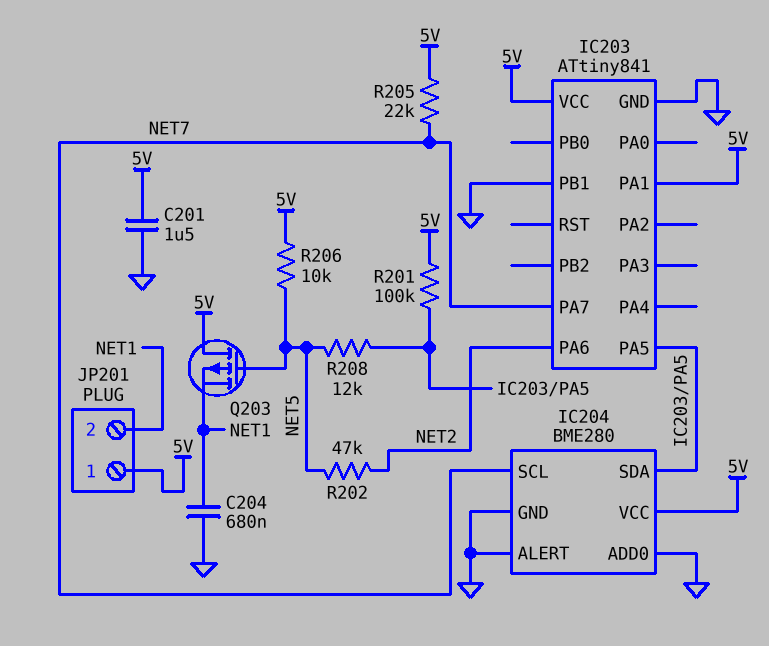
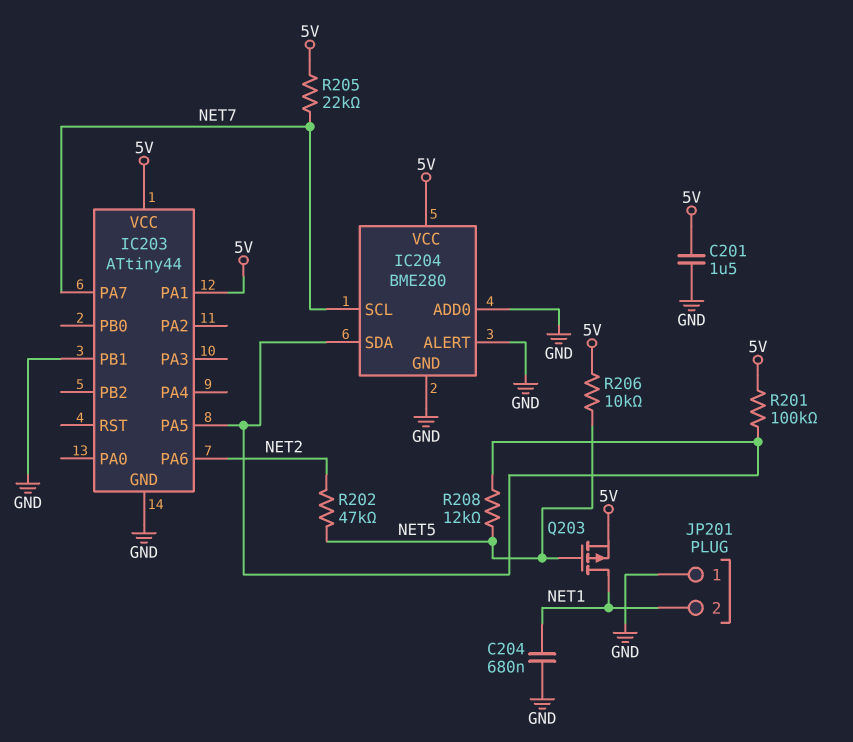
IC203: ATtiny841 -> ATtiny44
JP201 pin 1: 5V -> GND
Q203: PMOS (G NET5, D 5V, S NET1) -> PMOS (G NET5, D NET1, S 5V)

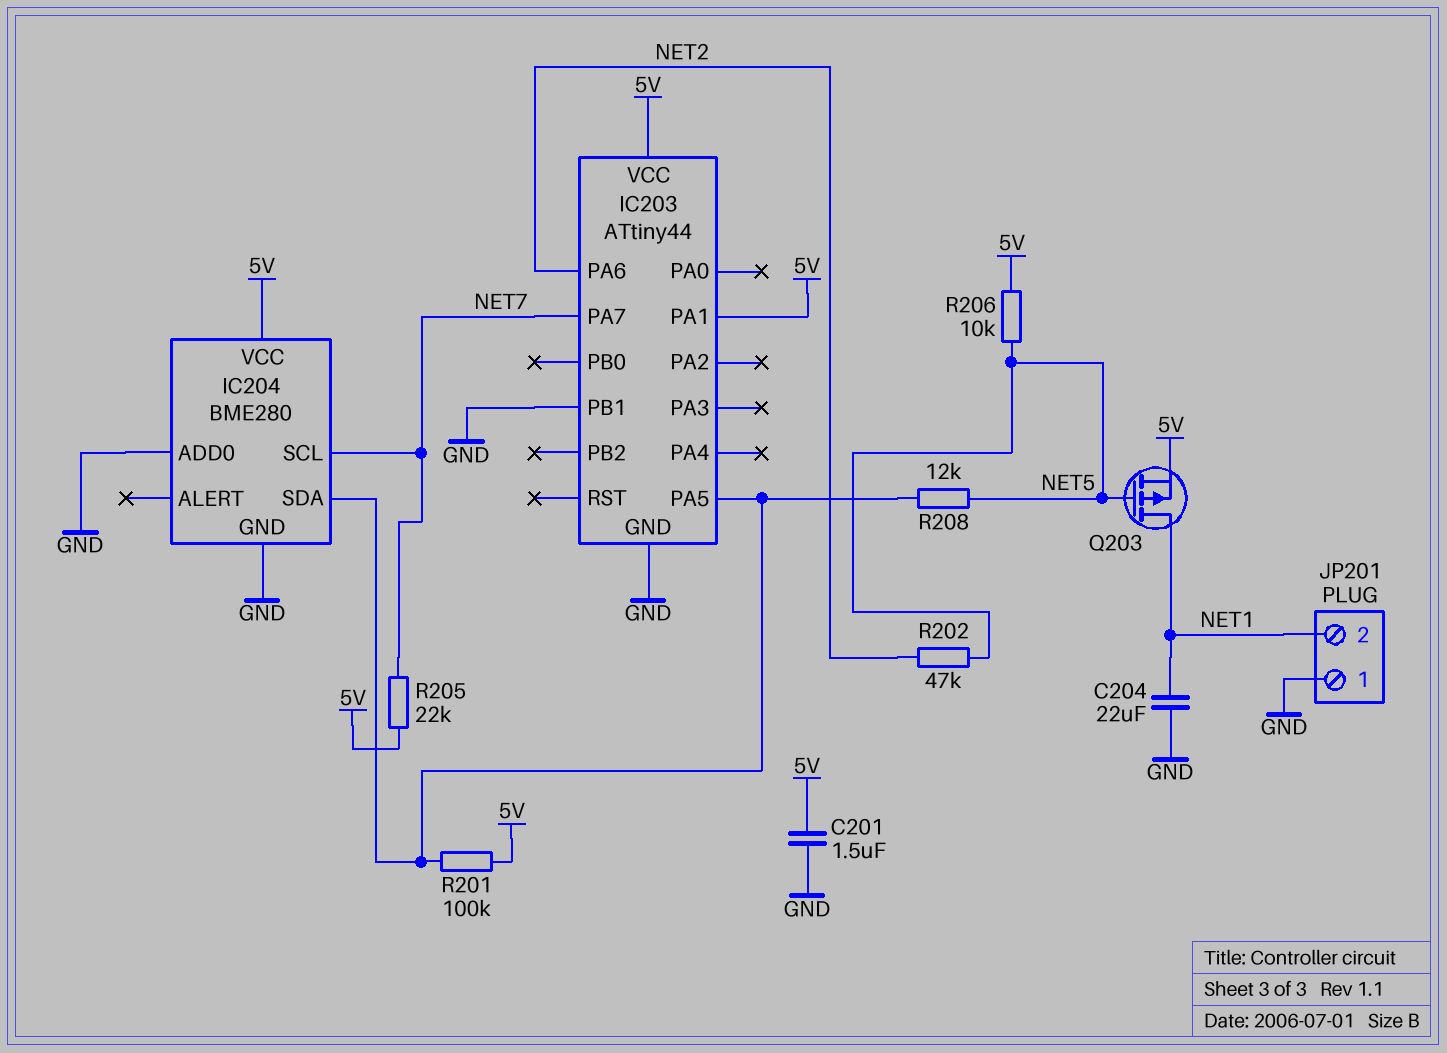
C204: 680nF (GND, NET1) -> 22uF (GND, NET1)
IC204 pin ALERT: GND -> none

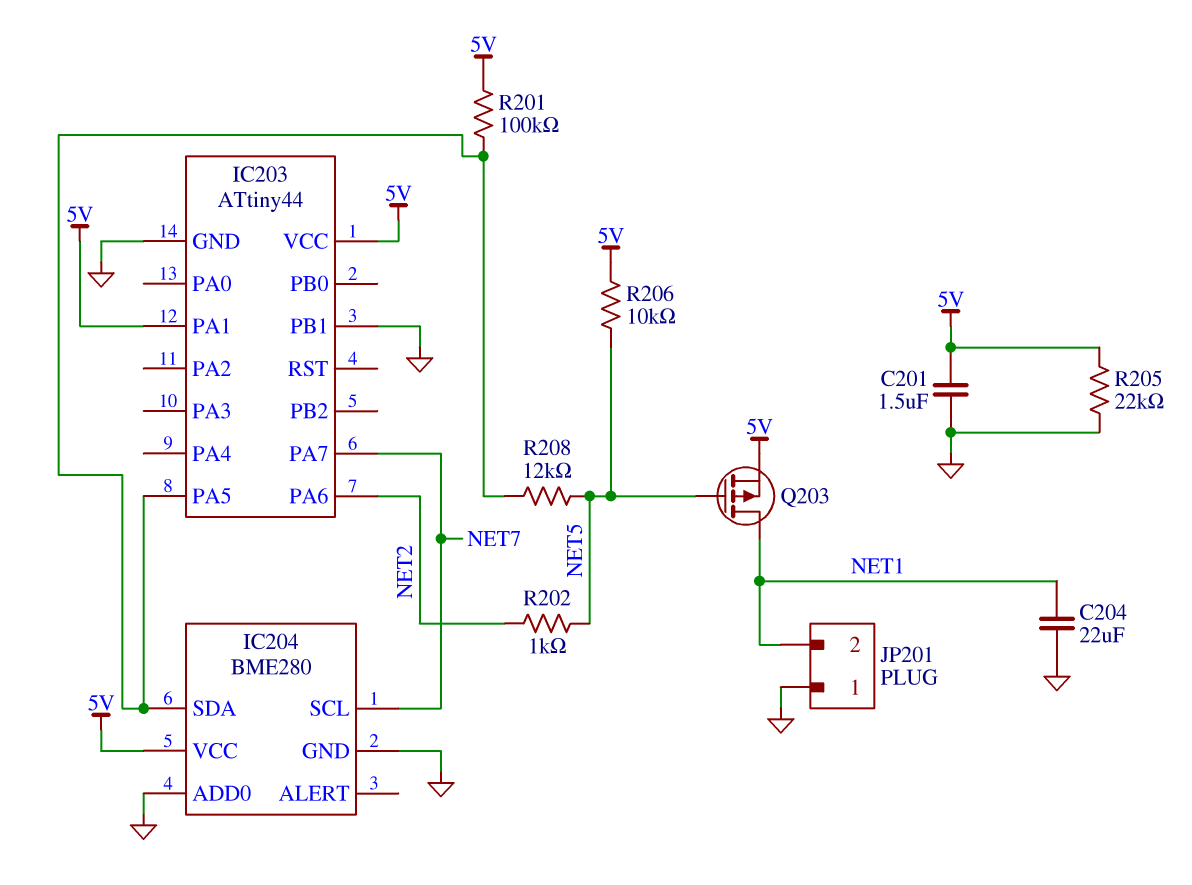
R202: 47k (NET2, NET5) -> 1k (NET2, NET5)
R205: 22k (5V, NET7) -> 22k (5V, GND)

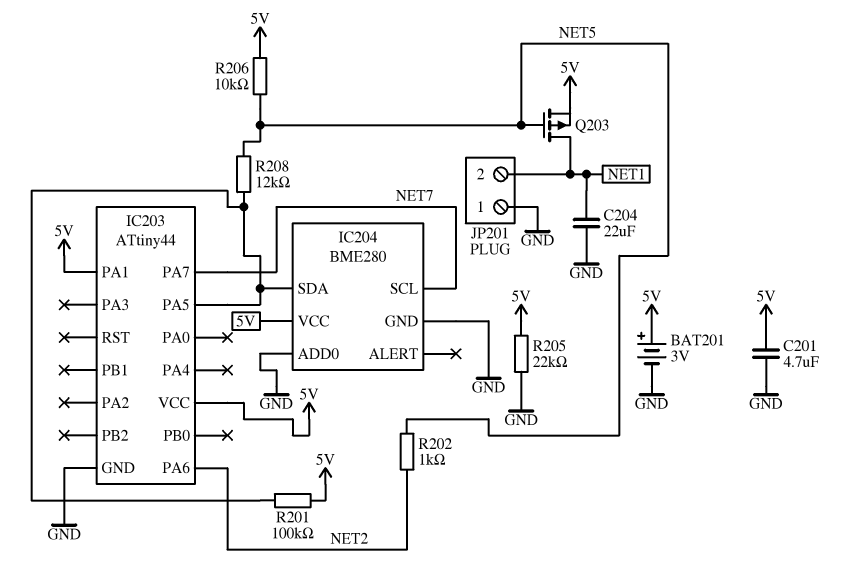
BAT201: none -> 3V (plus 5V, minus GND)
C201: 1.5uF (5V, GND) -> 4.7uF (5V, GND)
IC203 pin PB1: GND -> none

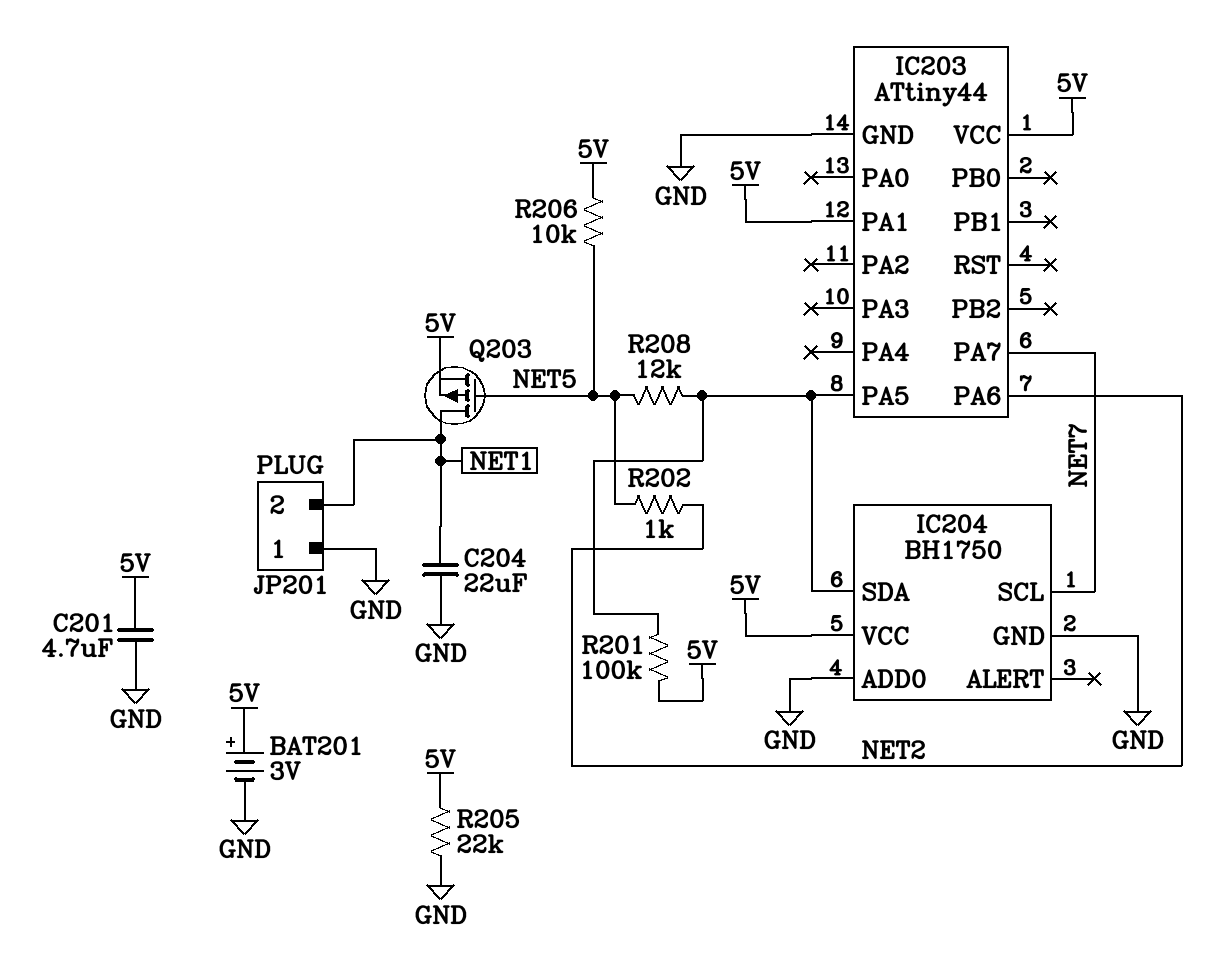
IC204: BME280 -> BH1750

